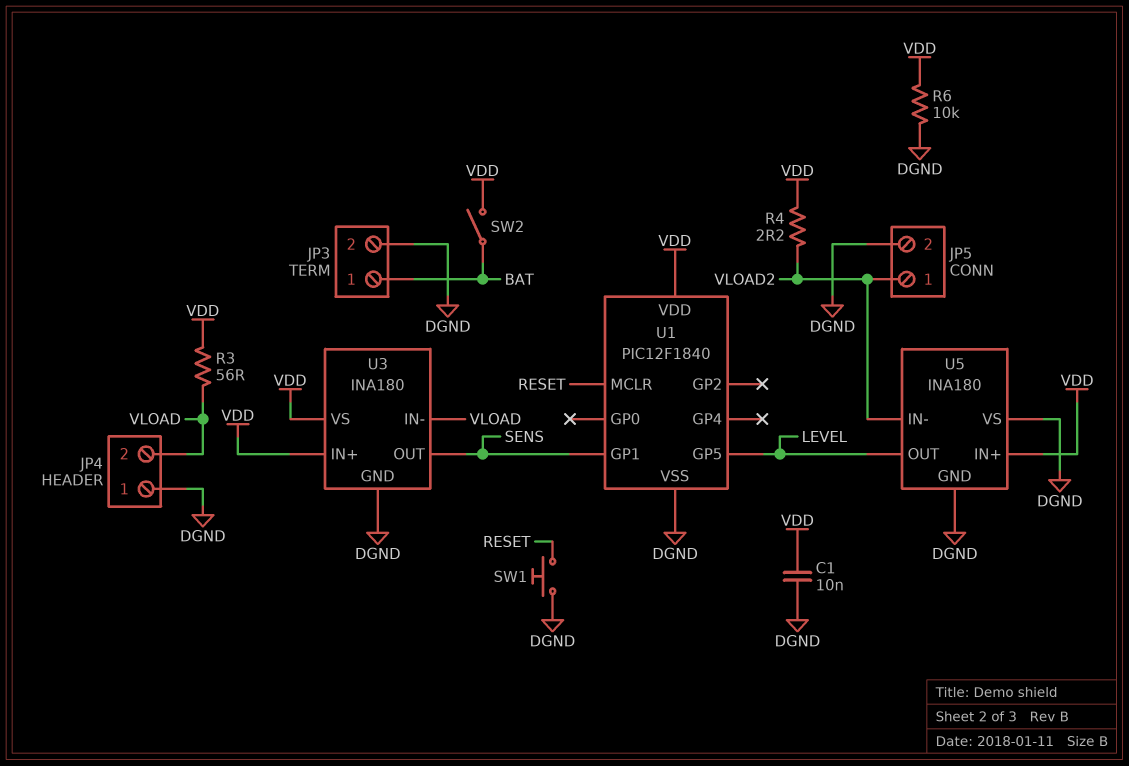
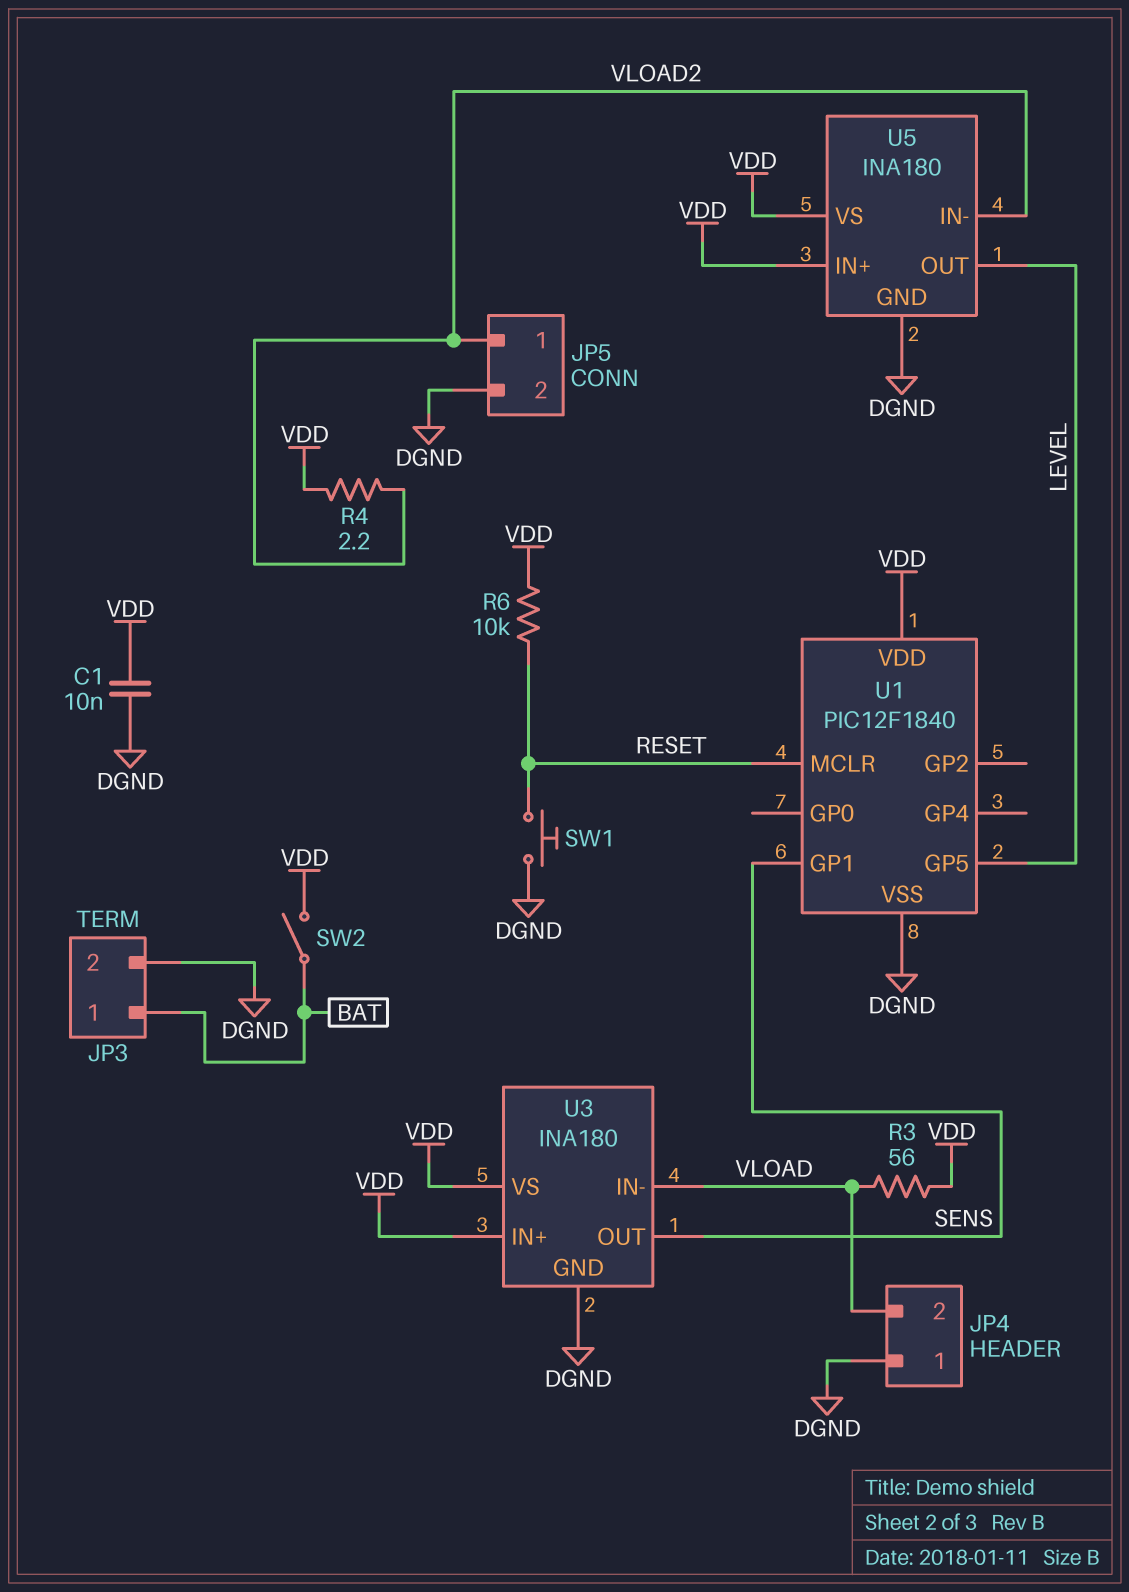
R6: 10k (DGND, VDD) -> 10k (RESET, VDD)
U5 pin VS: DGND -> VDD

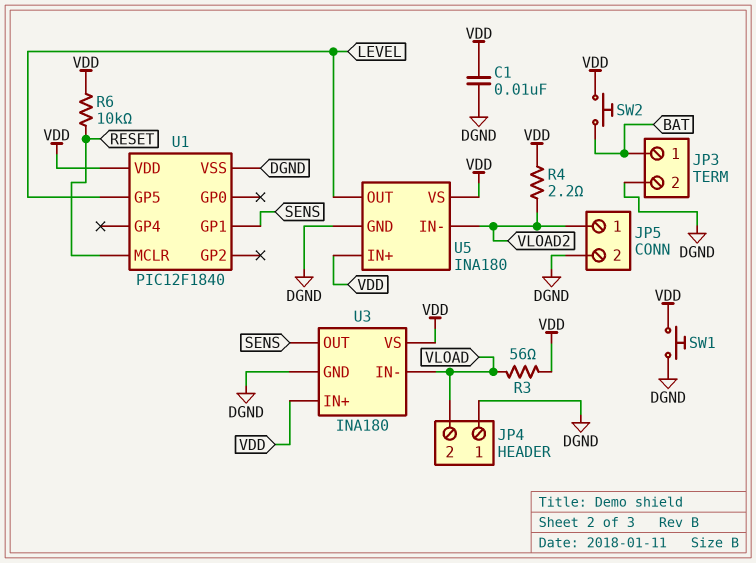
SW1: button (DGND, RESET) -> button (DGND, VDD)
SW2: switch (BAT, VDD) -> button (BAT, VDD)

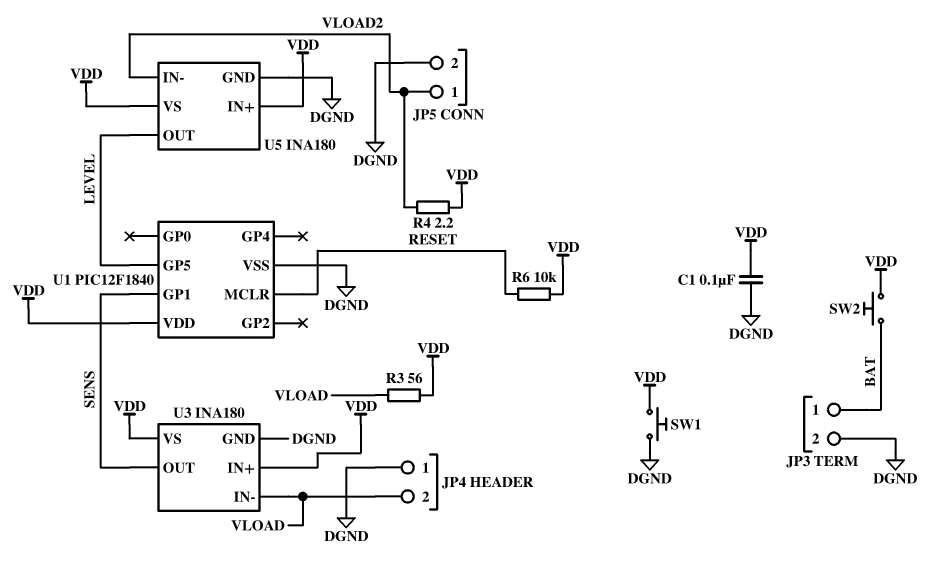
C1: 10nF (DGND, VDD) -> 100nF (DGND, VDD)

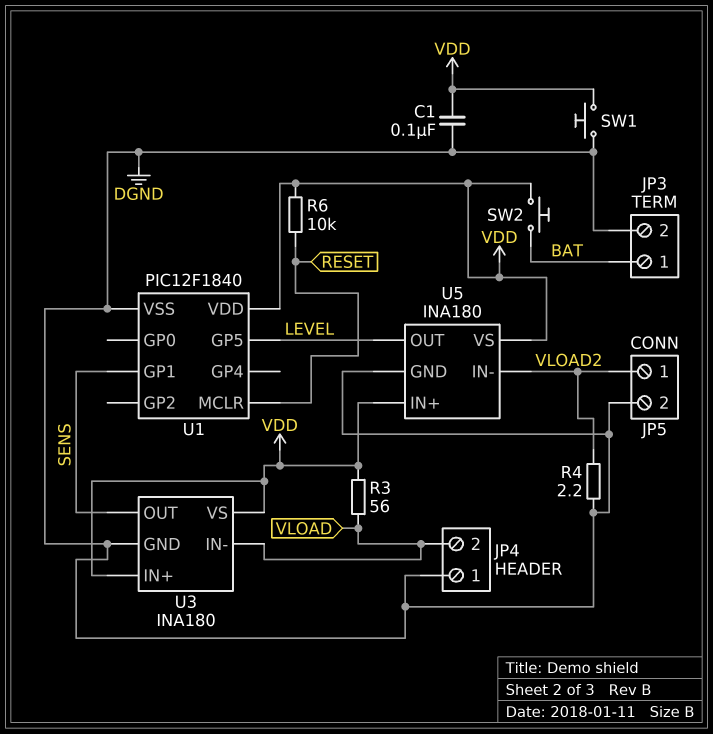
R4: 2.2 (VDD, VLOAD2) -> 2.2 (DGND, VLOAD2)

